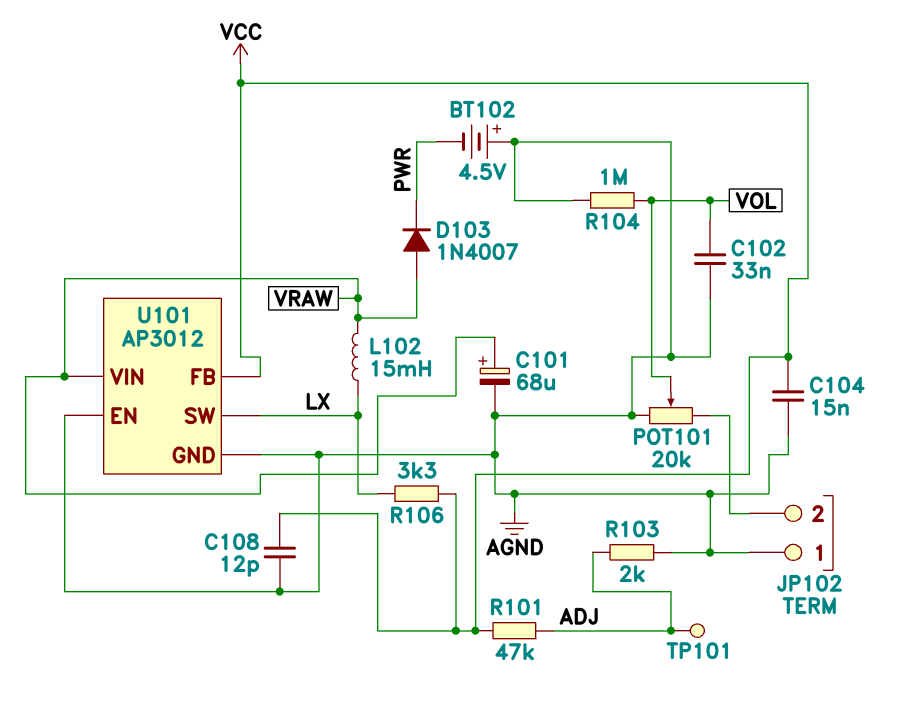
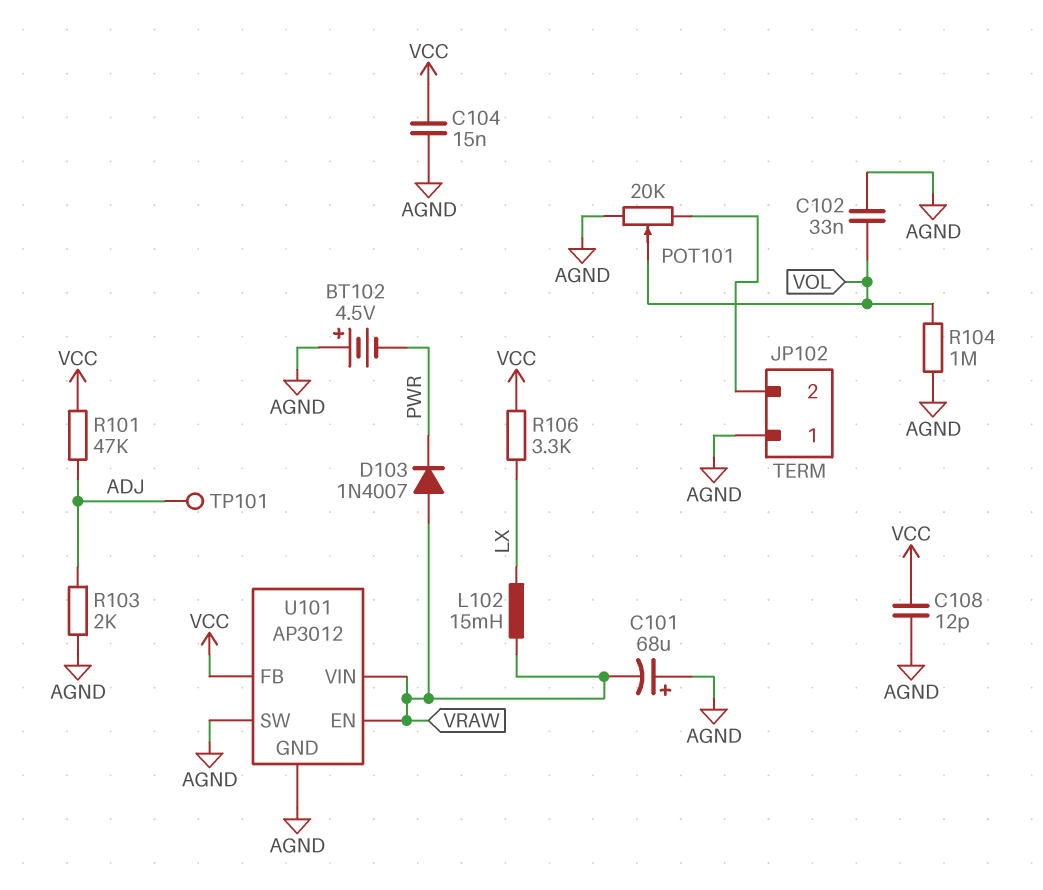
C101: 68uF (plus VRAW, minus AGND) -> 68uF (plus AGND, minus VRAW)
U101 pin EN: AGND -> VRAW
U101 pin SW: LX -> AGND

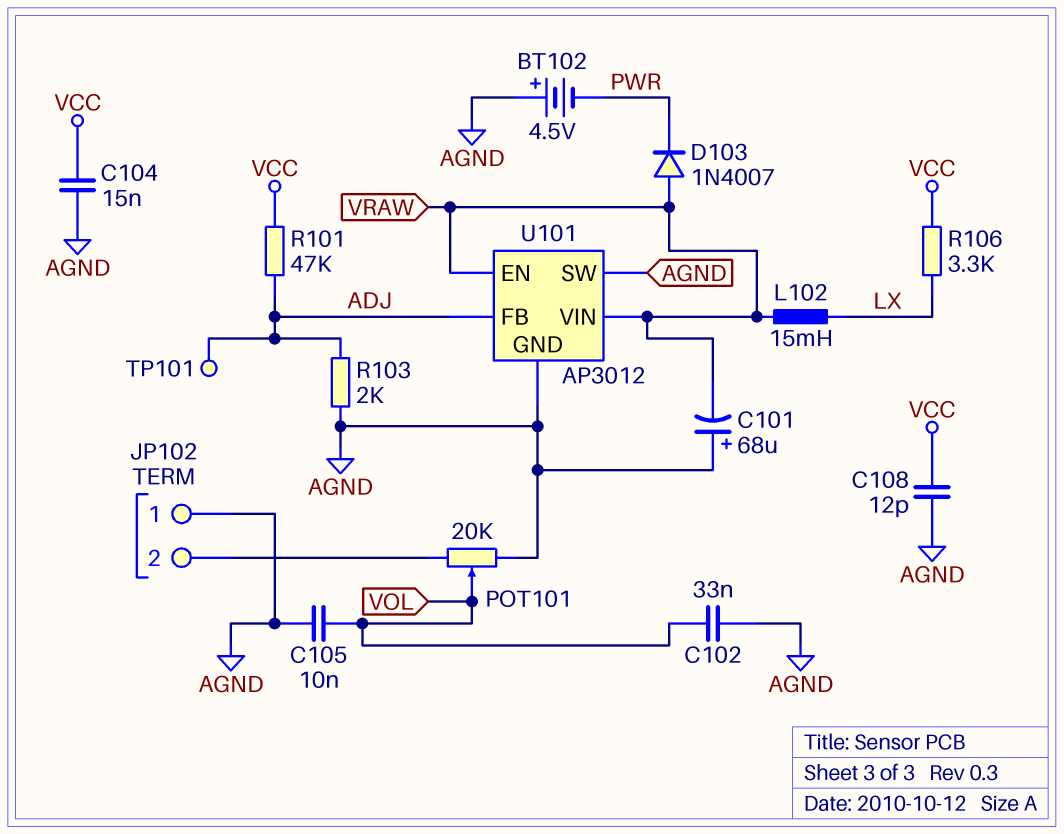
C105: none -> 10nF (AGND, VOL)
R104: 1M (AGND, VOL) -> none
U101 pin FB: VCC -> ADJ

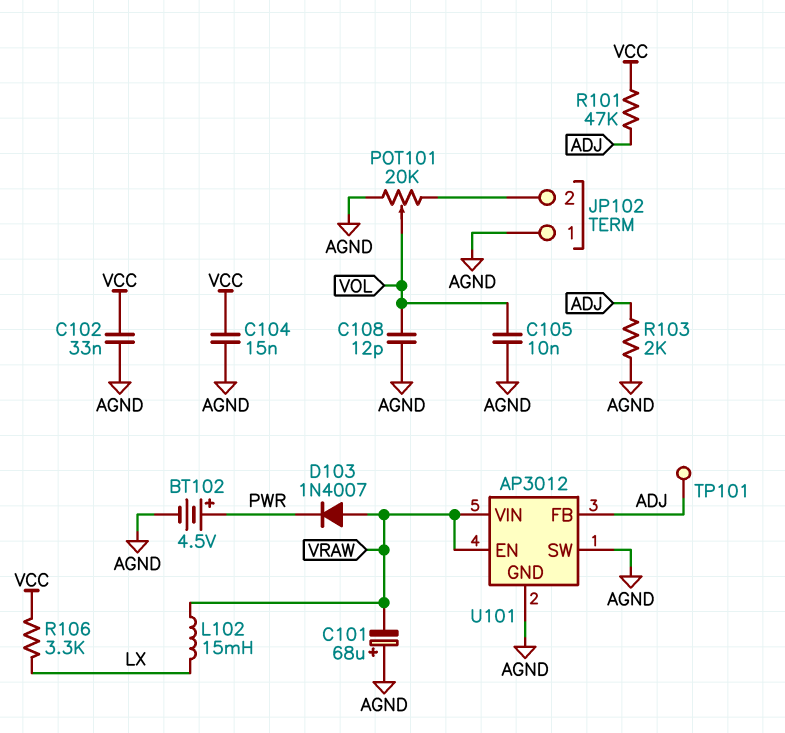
BT102: 4.5V (plus AGND, minus PWR) -> 4.5V (plus PWR, minus AGND)
C102: 33nF (AGND, VOL) -> 33nF (AGND, VCC)
C108: 12pF (AGND, VCC) -> 12pF (AGND, VOL)

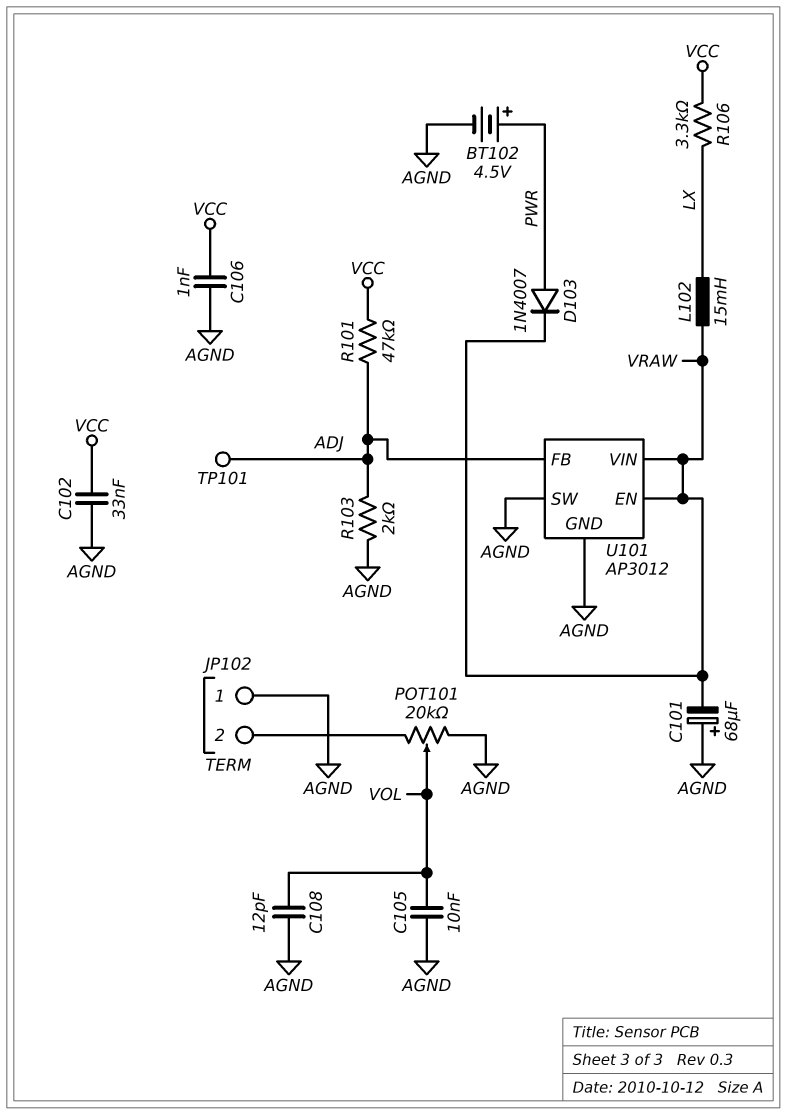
C104: 15nF (AGND, VCC) -> none
C106: none -> 1nF (AGND, VCC)
D103: diode 1N4007 (A VRAW, K PWR) -> diode 1N4007 (A PWR, K VRAW)

